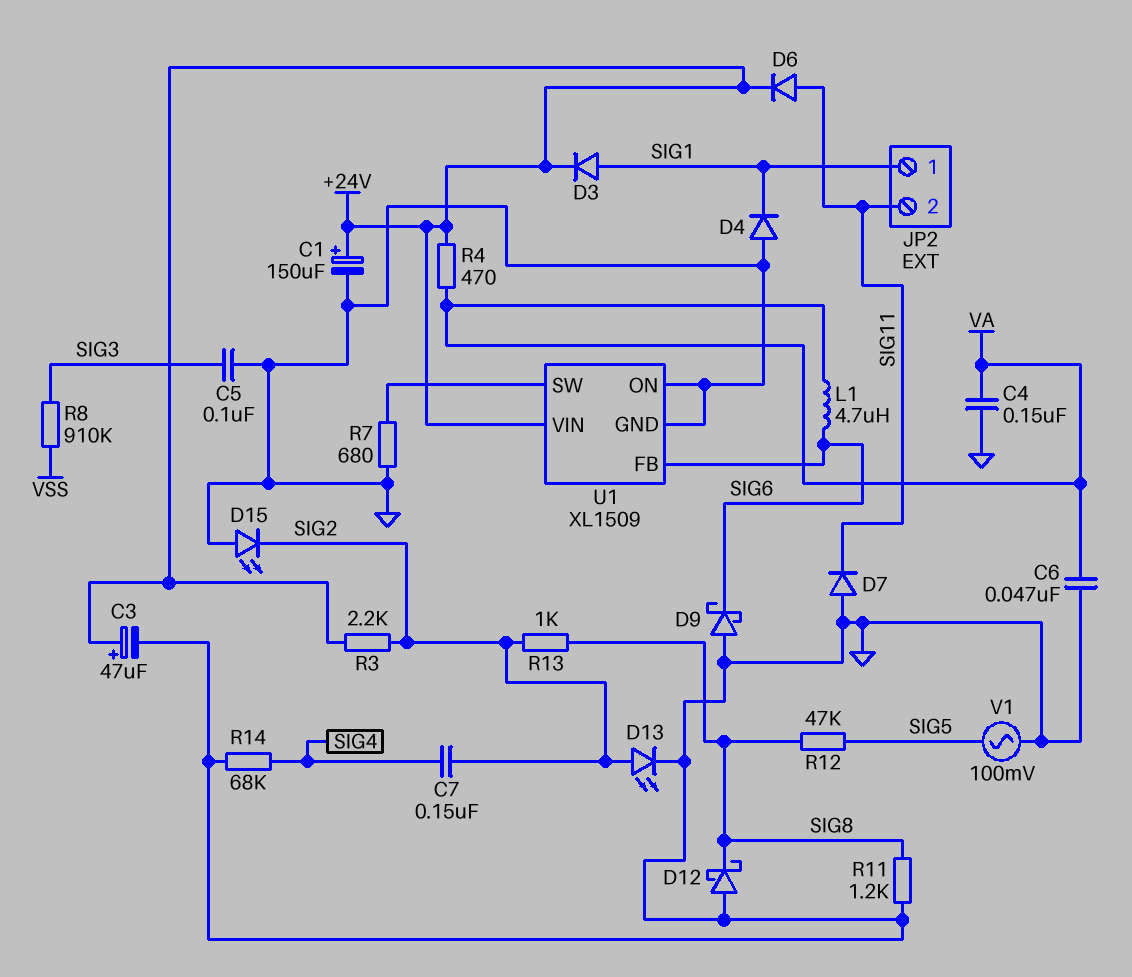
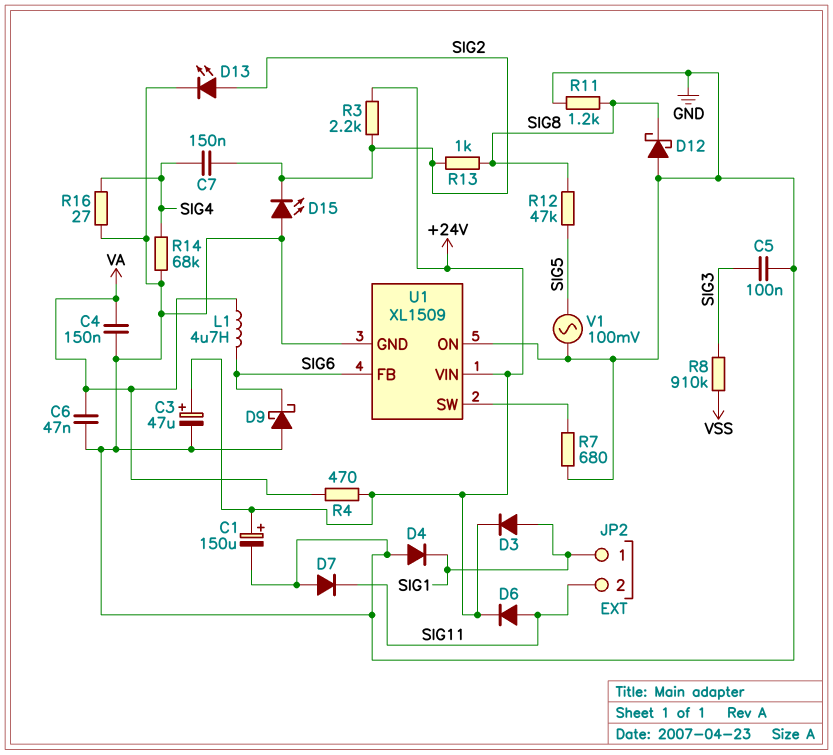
R16: none -> 27 (GND, SIG4)

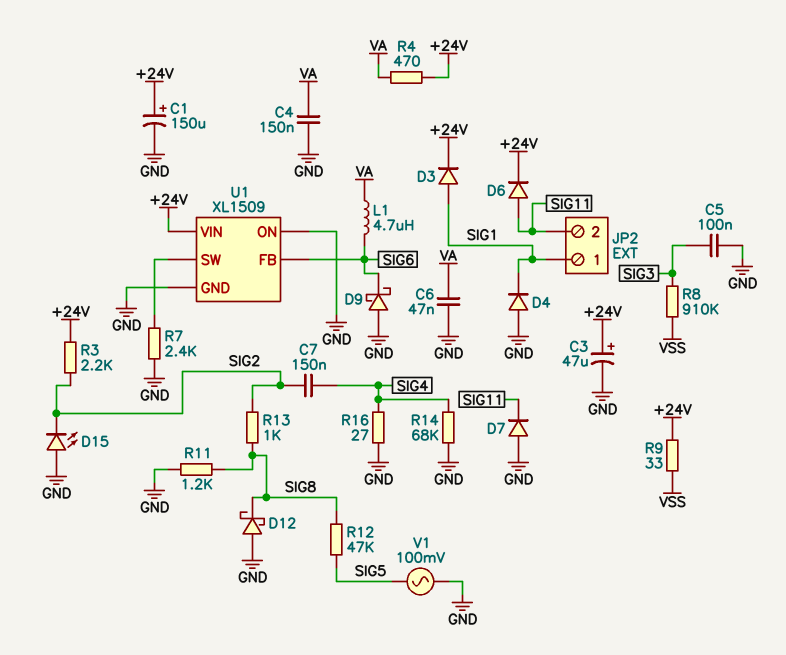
D13: LED (A SIG2, K GND) -> none
R7: 680 (GND, U1/SW) -> 2.4k (GND, U1/SW)
R9: none -> 33 (+24V, VSS)

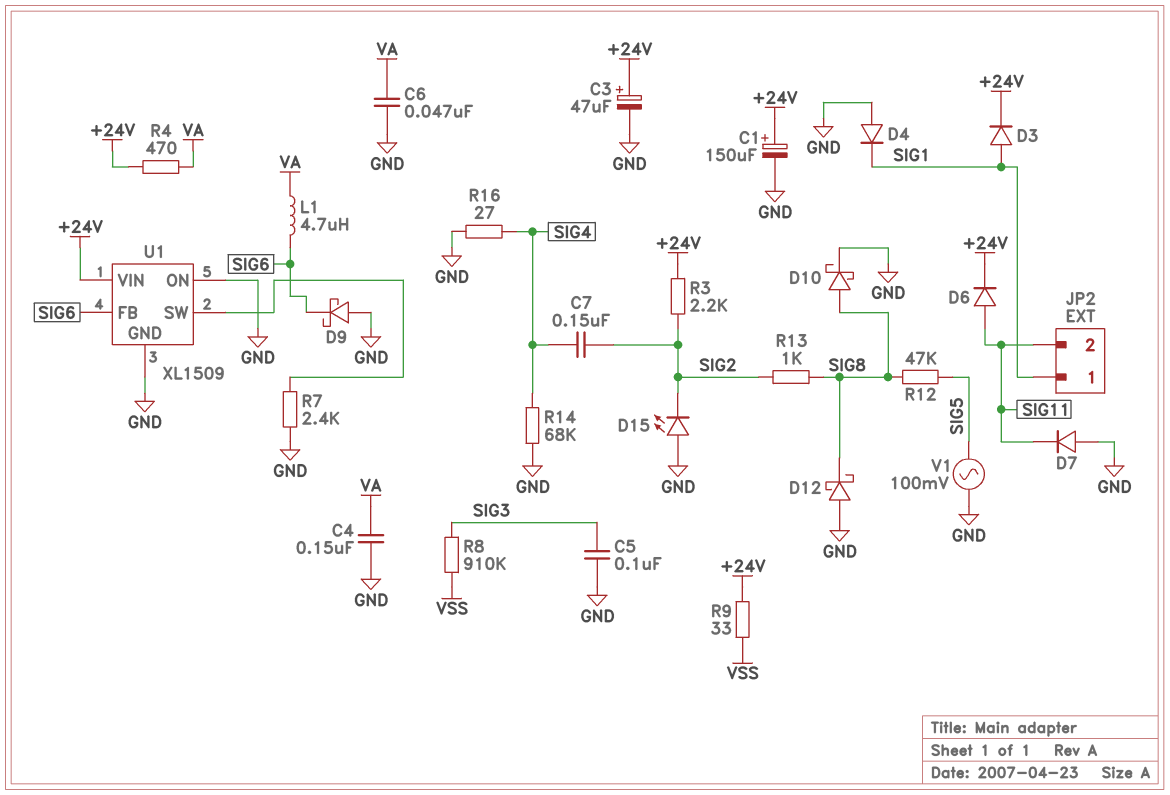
D10: none -> schottky (A SIG8, K GND)
R11: 1.2k (GND, SIG8) -> none

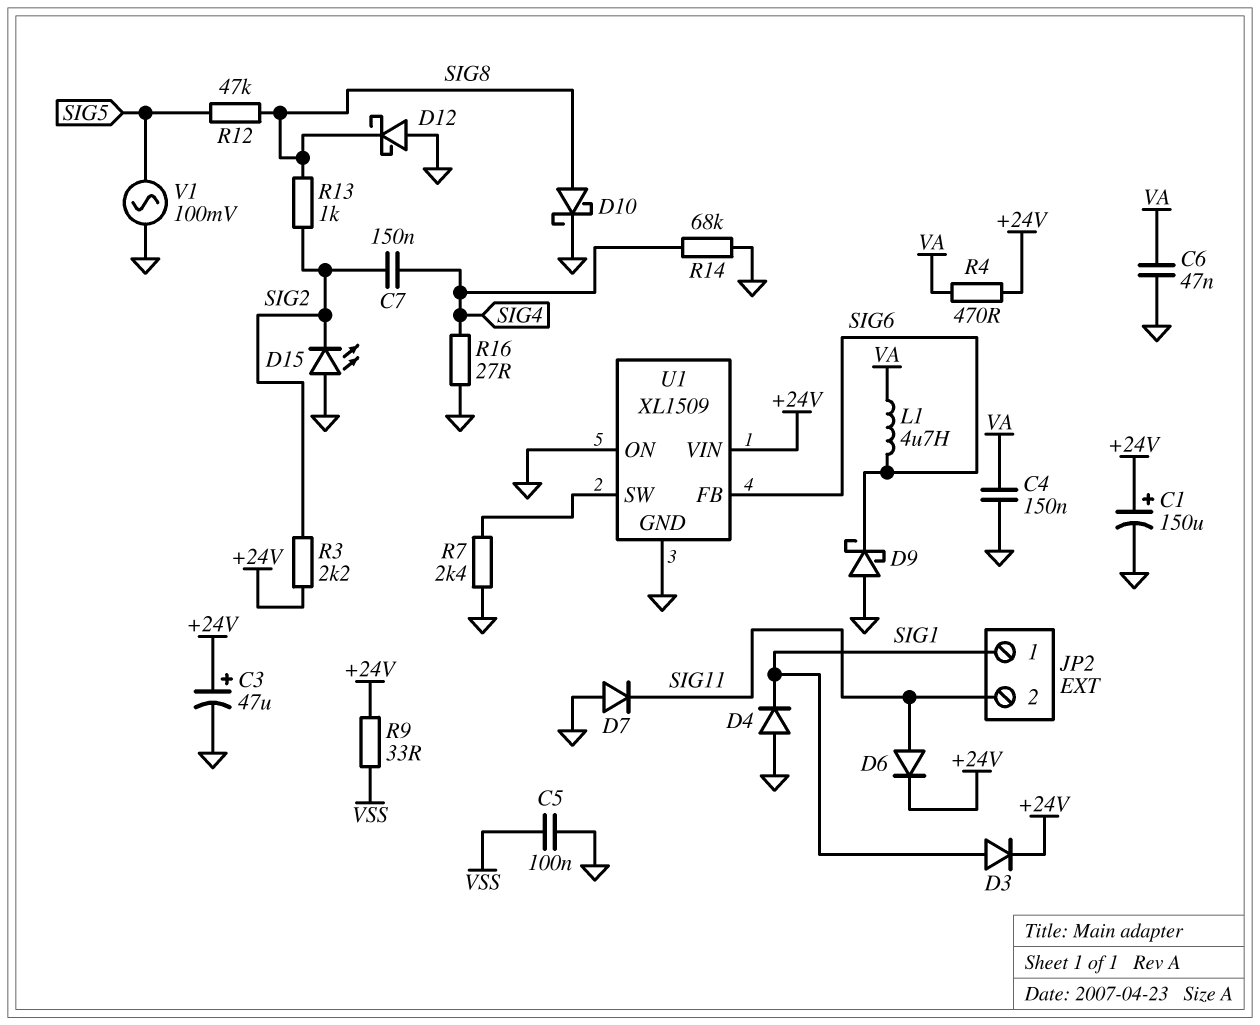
C5: 100nF (GND, SIG3) -> 100nF (GND, VSS)
R8: 910k (SIG3, VSS) -> none

